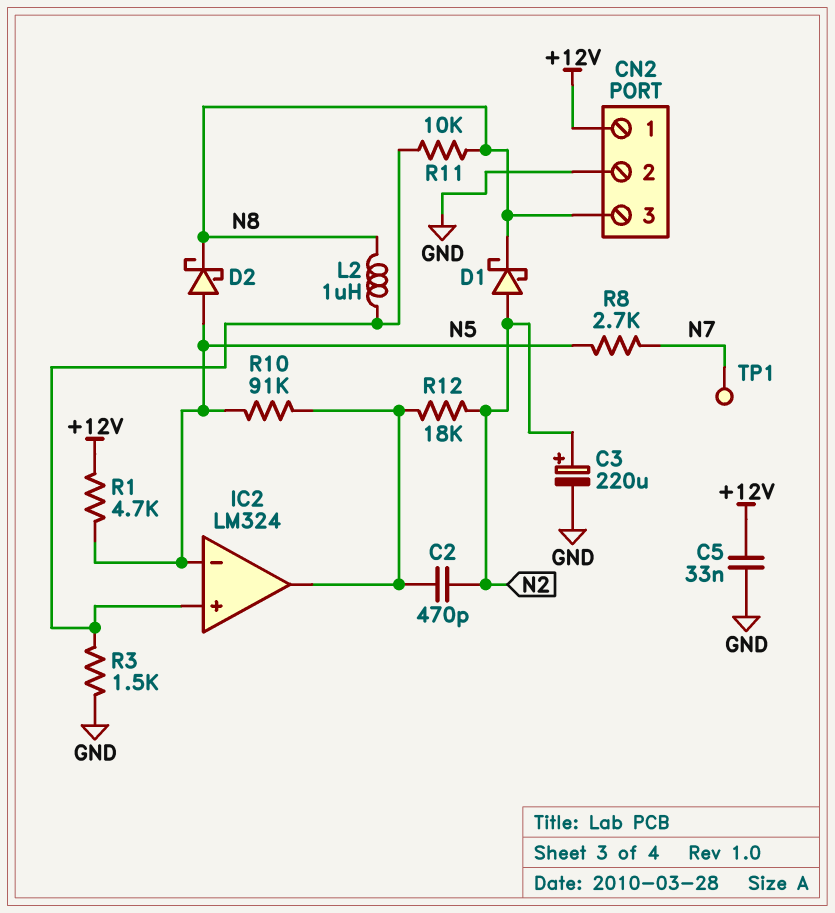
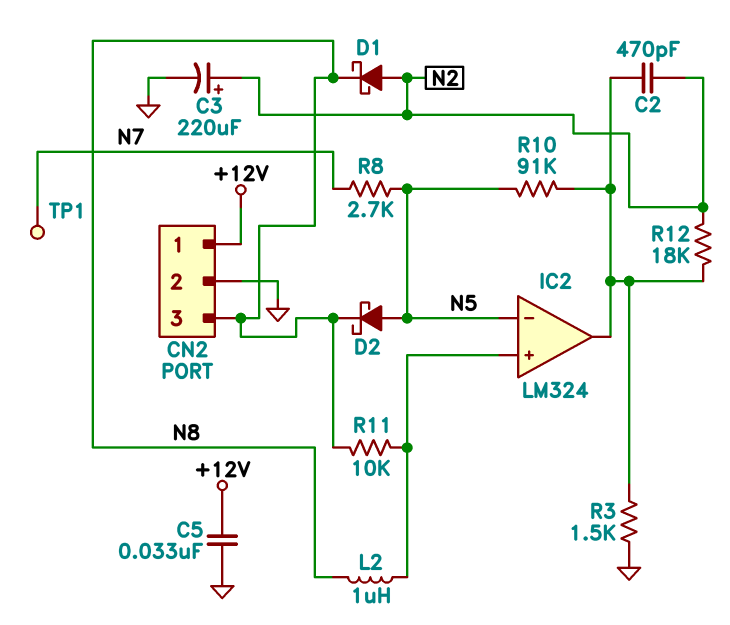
R1: 4.7k (+12V, N5) -> none
R3: 1.5k (GND, IC2/in+) -> 1.5k (GND, IC2/out)

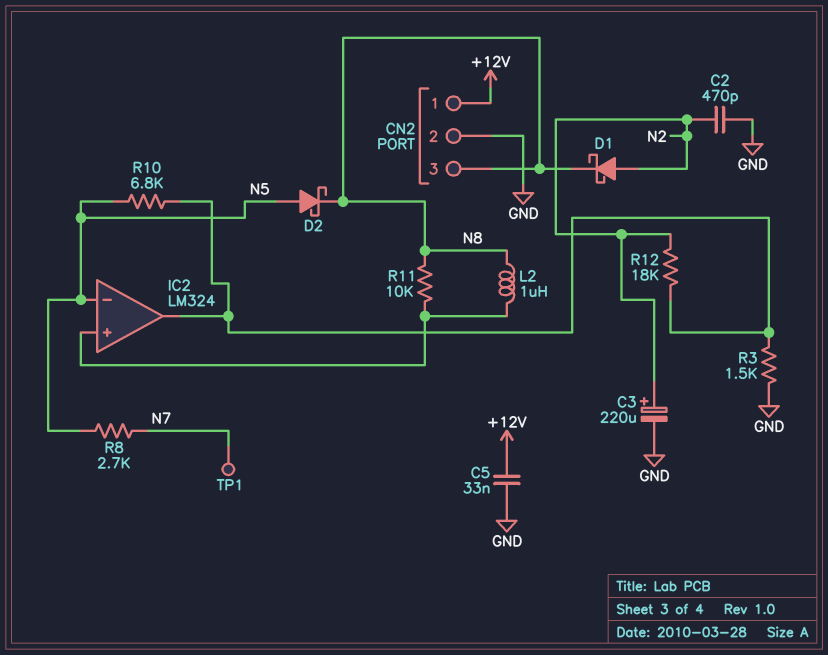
C2: 470pF (IC2/out, N2) -> 470pF (GND, N2)
R10: 91k (IC2/out, N5) -> 6.8k (IC2/out, N5)

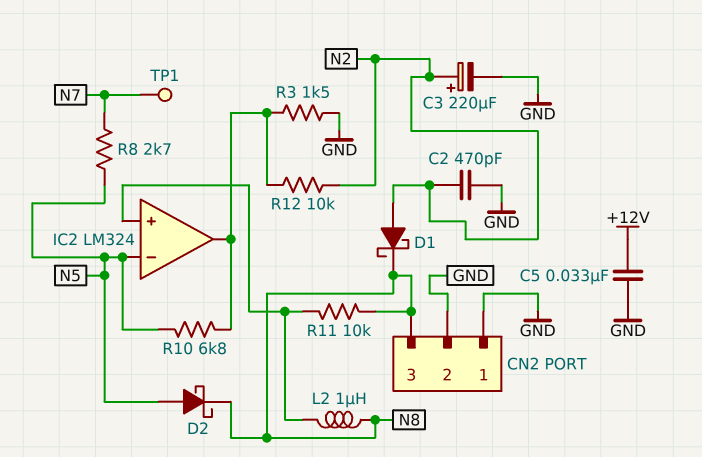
CN2 pin 1: +12V -> GND
R12: 18k (IC2/out, N2) -> 10k (IC2/out, N2)

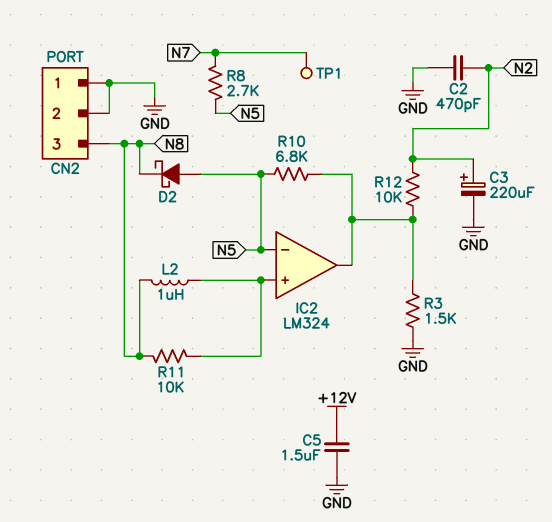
C5: 33nF (+12V, GND) -> 1.5uF (+12V, GND)
D1: schottky (A N2, K N8) -> none

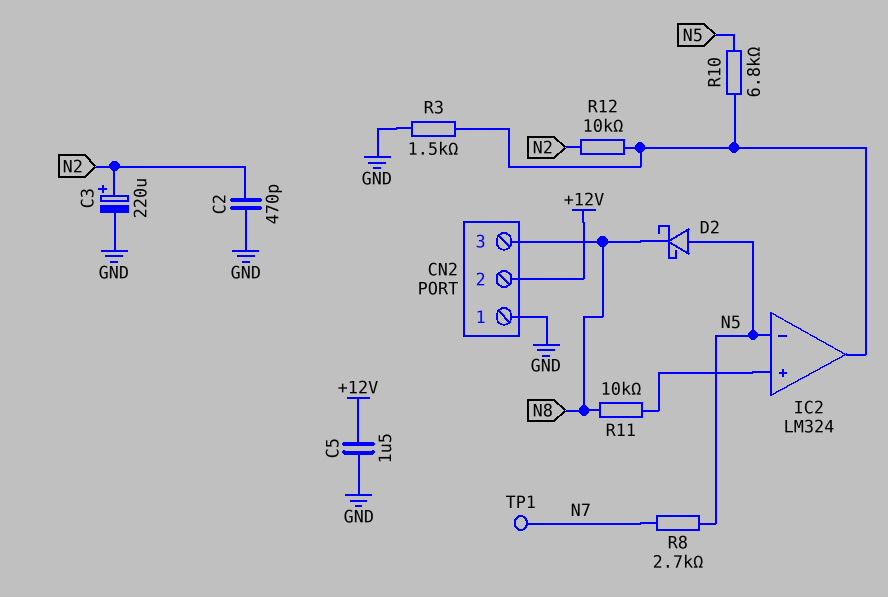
CN2 pin 2: GND -> +12V
L2: 1uH (IC2/in+, N8) -> none

